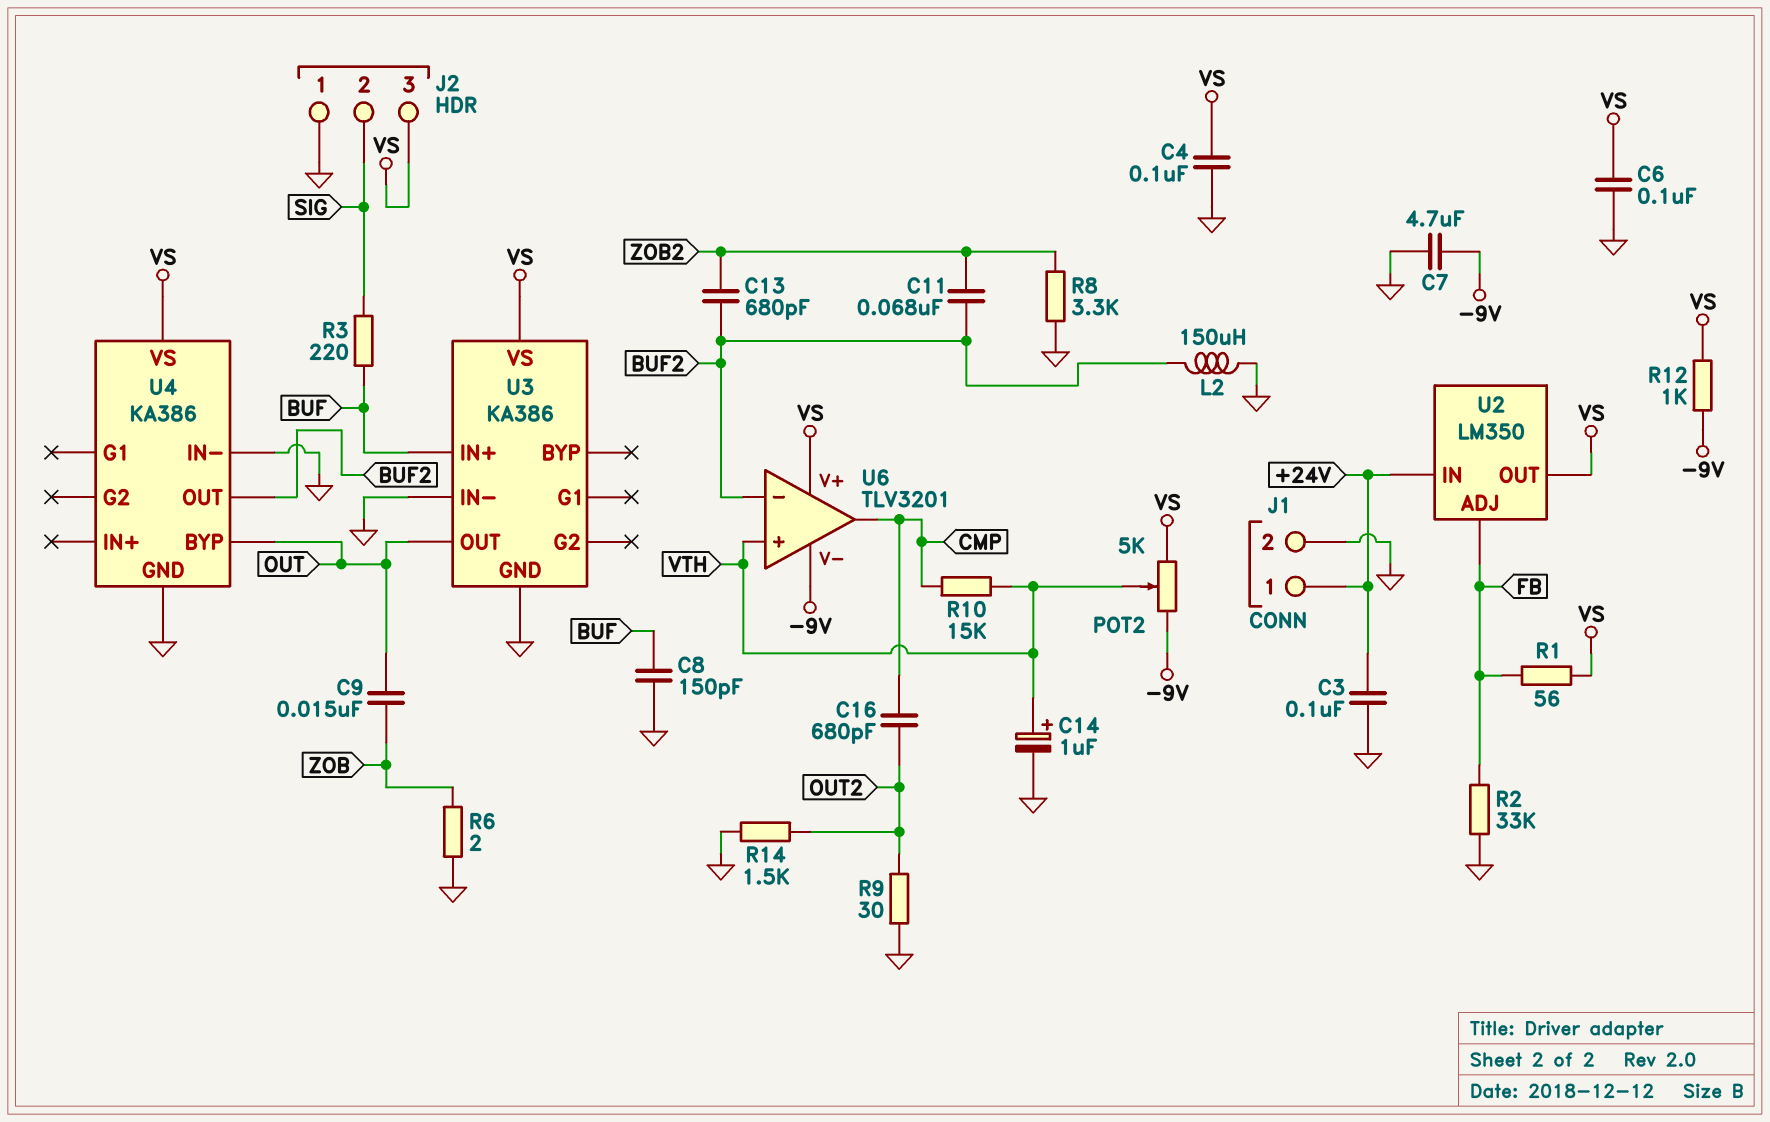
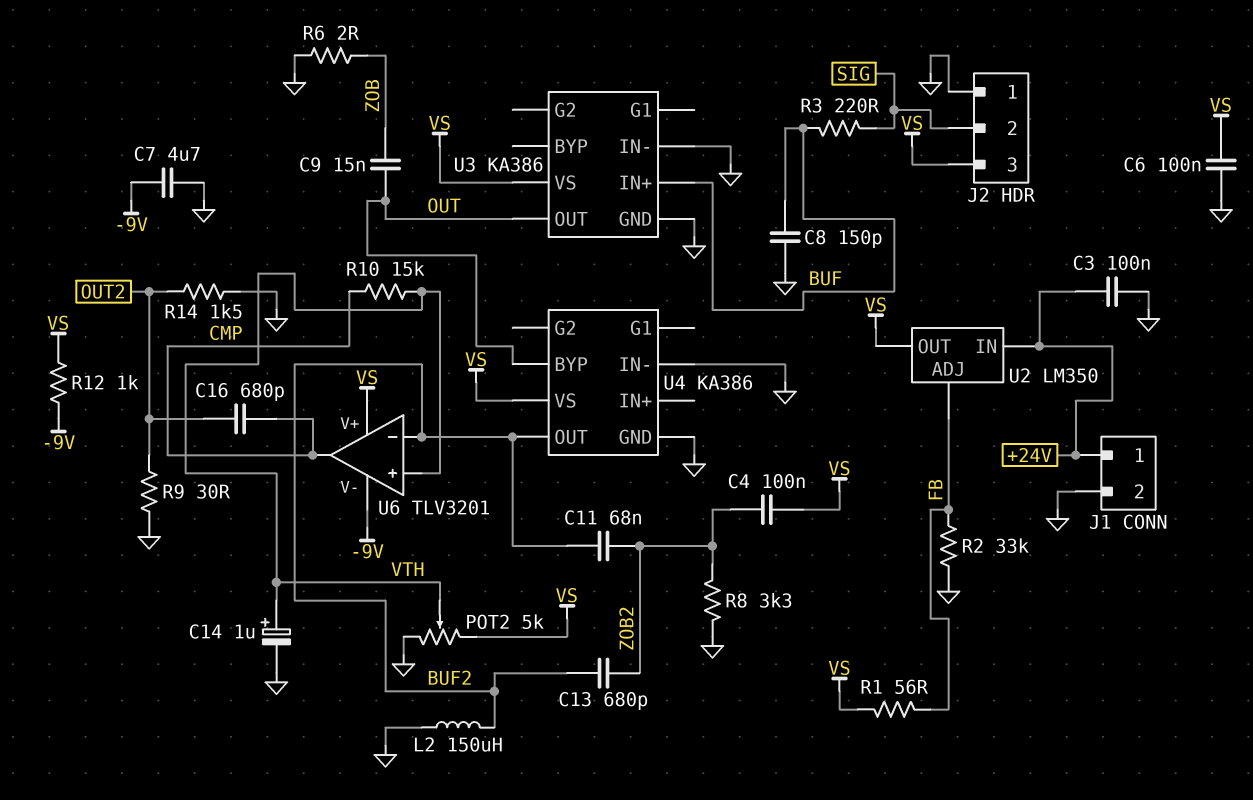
C4: 100nF (GND, VS) -> 100nF (VS, ZOB2)
POT2: 5k (-9V, VS, wiper VTH) -> 5k (GND, VS, wiper VTH)

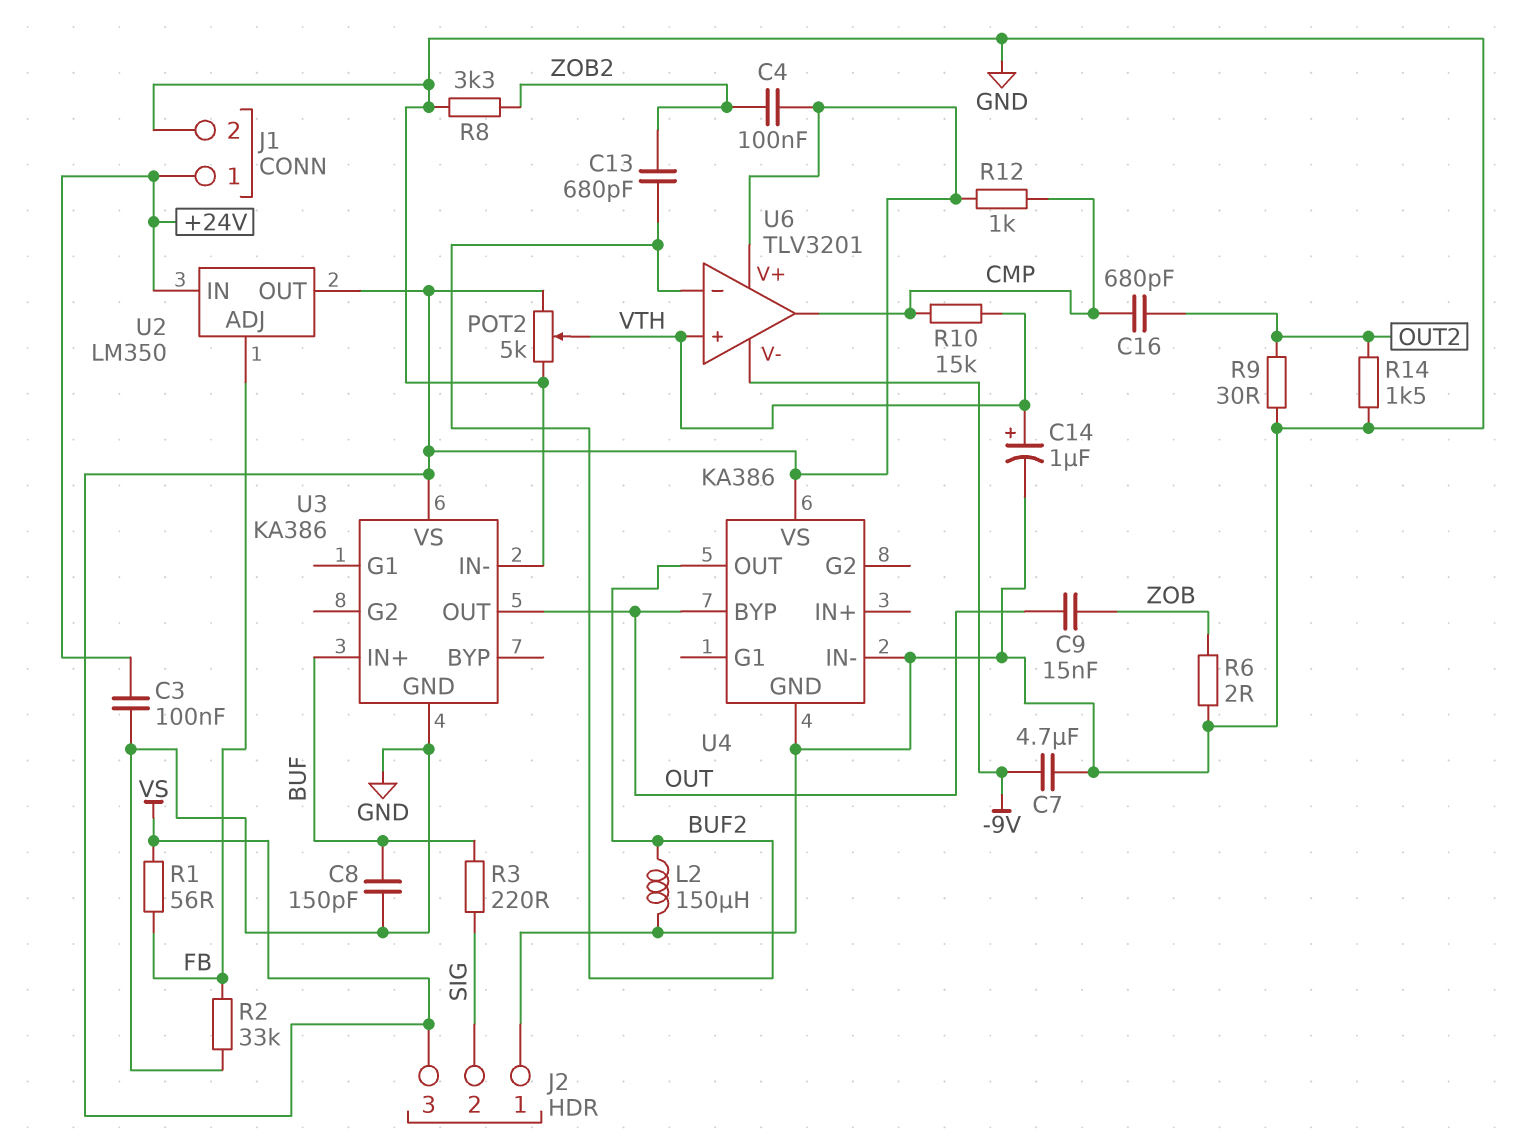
C6: 100nF (GND, VS) -> none
C11: 68nF (BUF2, ZOB2) -> none
R12: 1k (-9V, VS) -> 1k (CMP, VS)

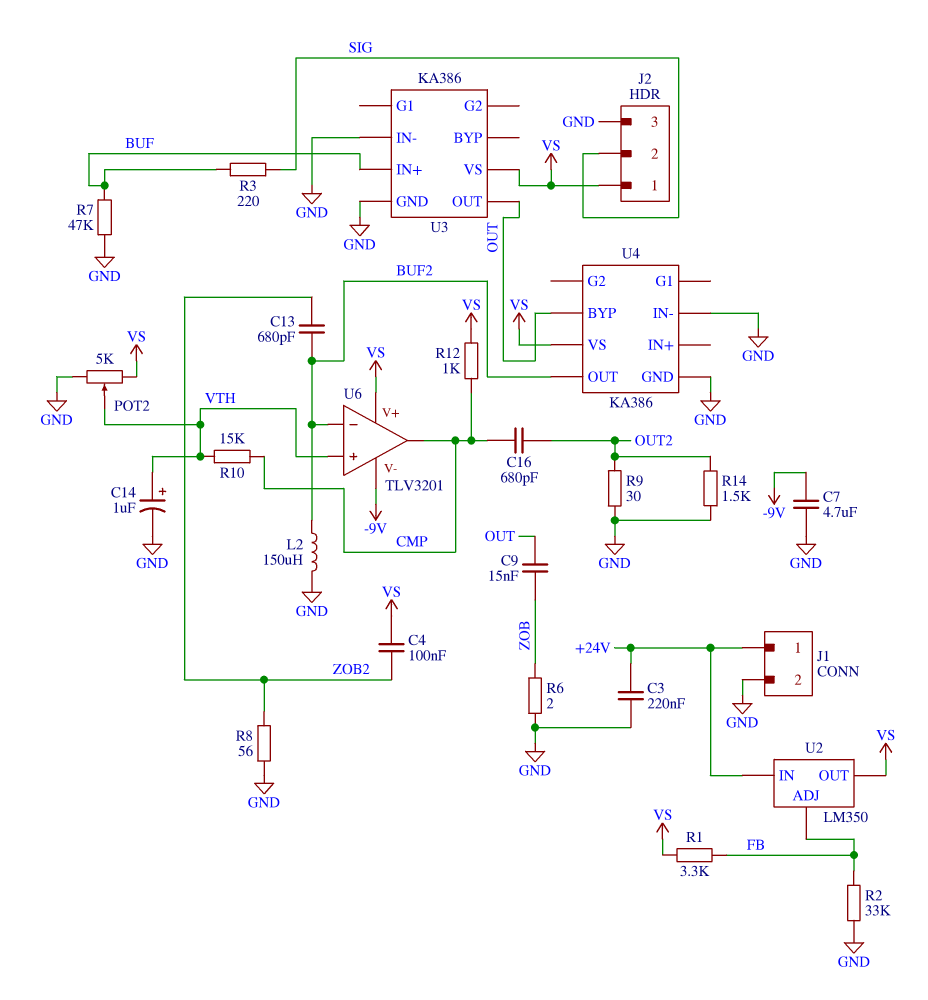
C3: 100nF (+24V, GND) -> 220nF (+24V, GND)
C8: 150pF (BUF, GND) -> none
J2 pin 1: GND -> VS
J2 pin 3: VS -> GND
R1: 56 (FB, VS) -> 3.3k (FB, VS)
R7: none -> 47k (BUF, GND)
R8: 3.3k (GND, ZOB2) -> 56 (GND, ZOB2)

